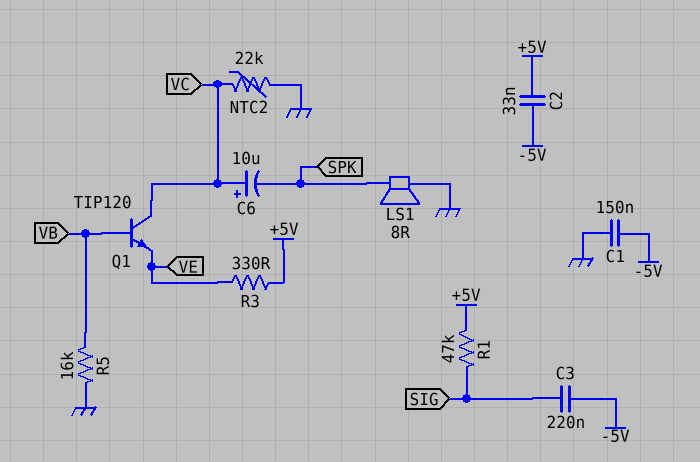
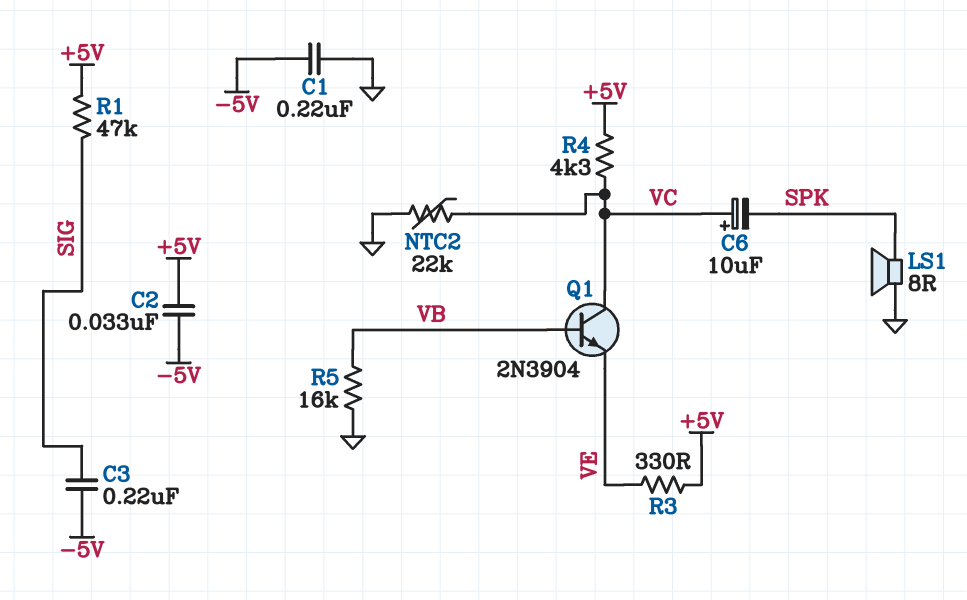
C1: 150nF (-5V, GND) -> 220nF (-5V, GND)
Q1: NPN TIP120 (B VB, C VC, E VE) -> NPN 2N3904 (B VB, C VC, E VE)
R4: none -> 4.3k (+5V, VC)

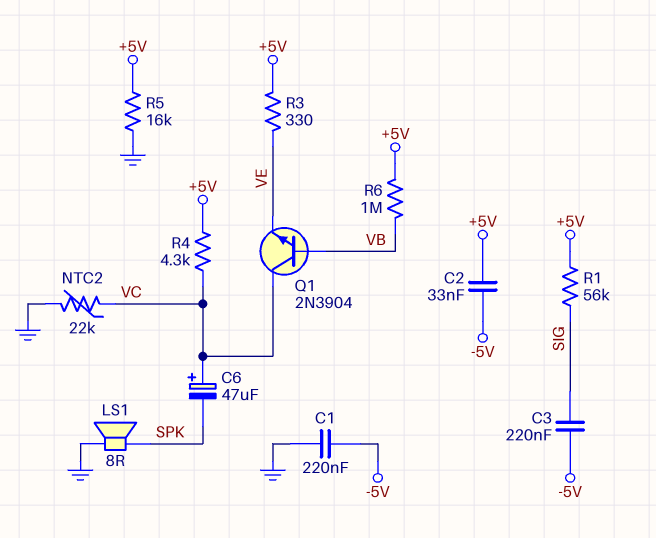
C6: 10uF (plus VC, minus SPK) -> 47uF (plus VC, minus SPK)
R1: 47k (+5V, SIG) -> 56k (+5V, SIG)
R5: 16k (GND, VB) -> 16k (+5V, GND)
R6: none -> 1M (+5V, VB)

